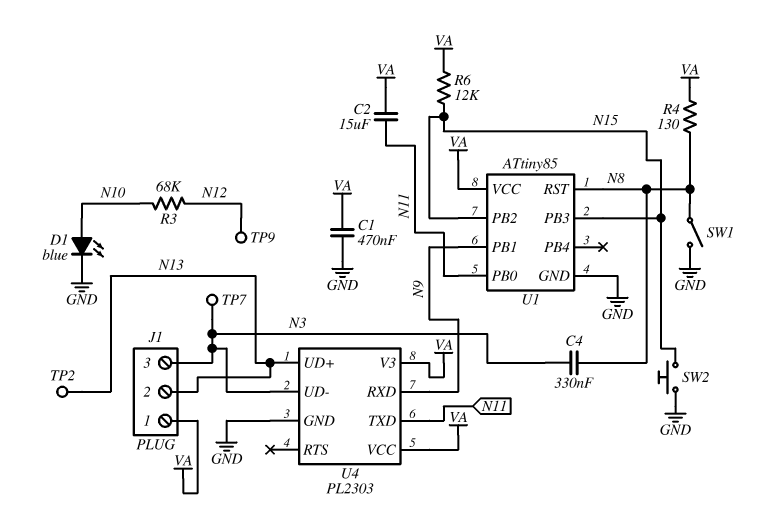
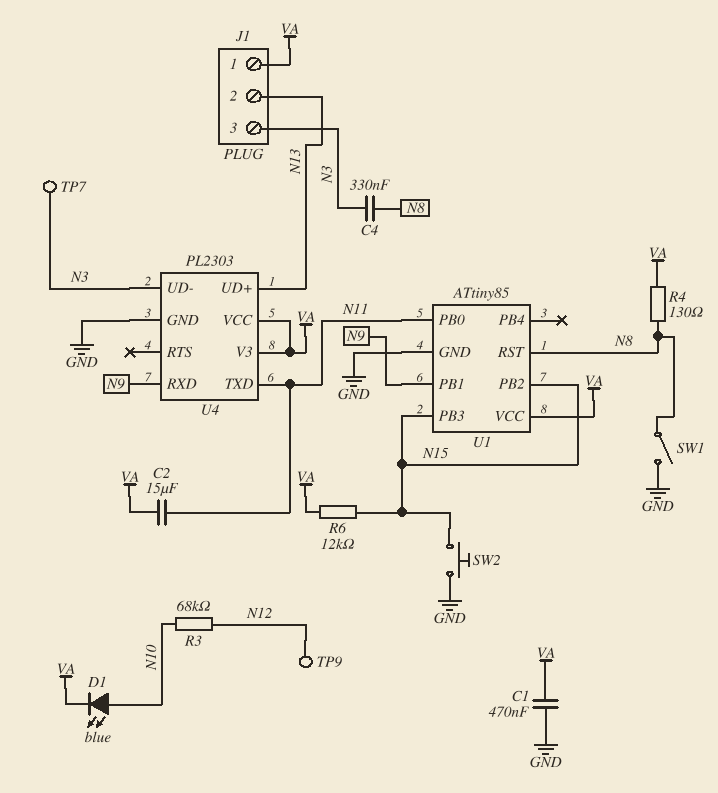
D1: LED blue (A N10, K GND) -> LED blue (A N10, K VA)
TP2: test point (N13) -> none

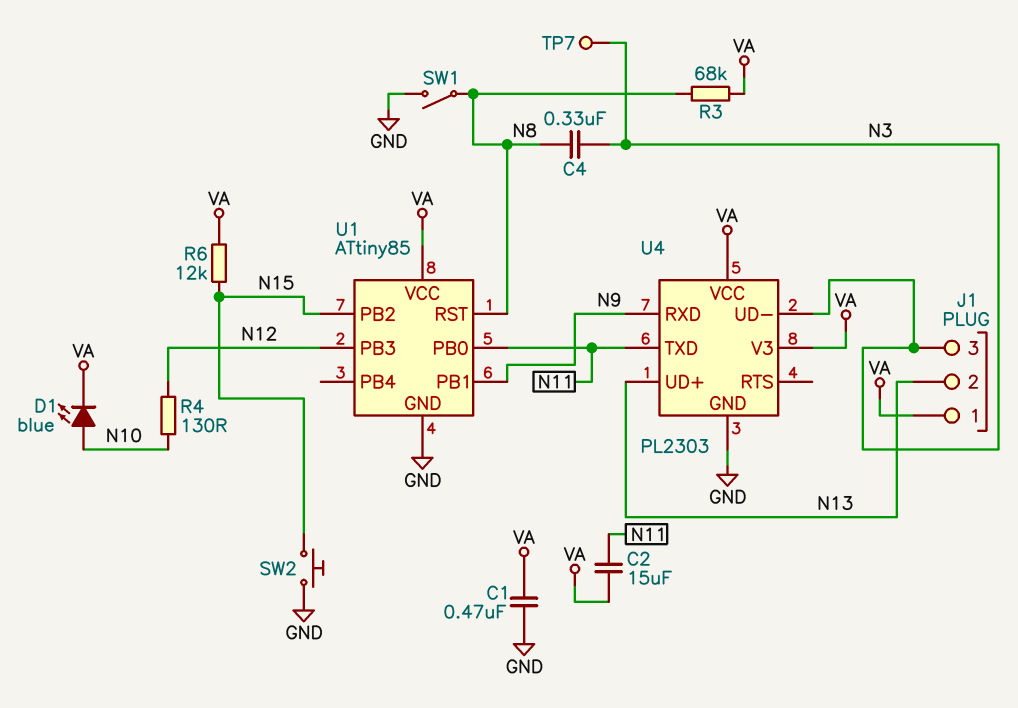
R3: 68k (N10, N12) -> 68k (N8, VA)
R4: 130 (N8, VA) -> 130 (N10, N12)
TP9: test point (N12) -> none
U1 pin PB3: N15 -> N12

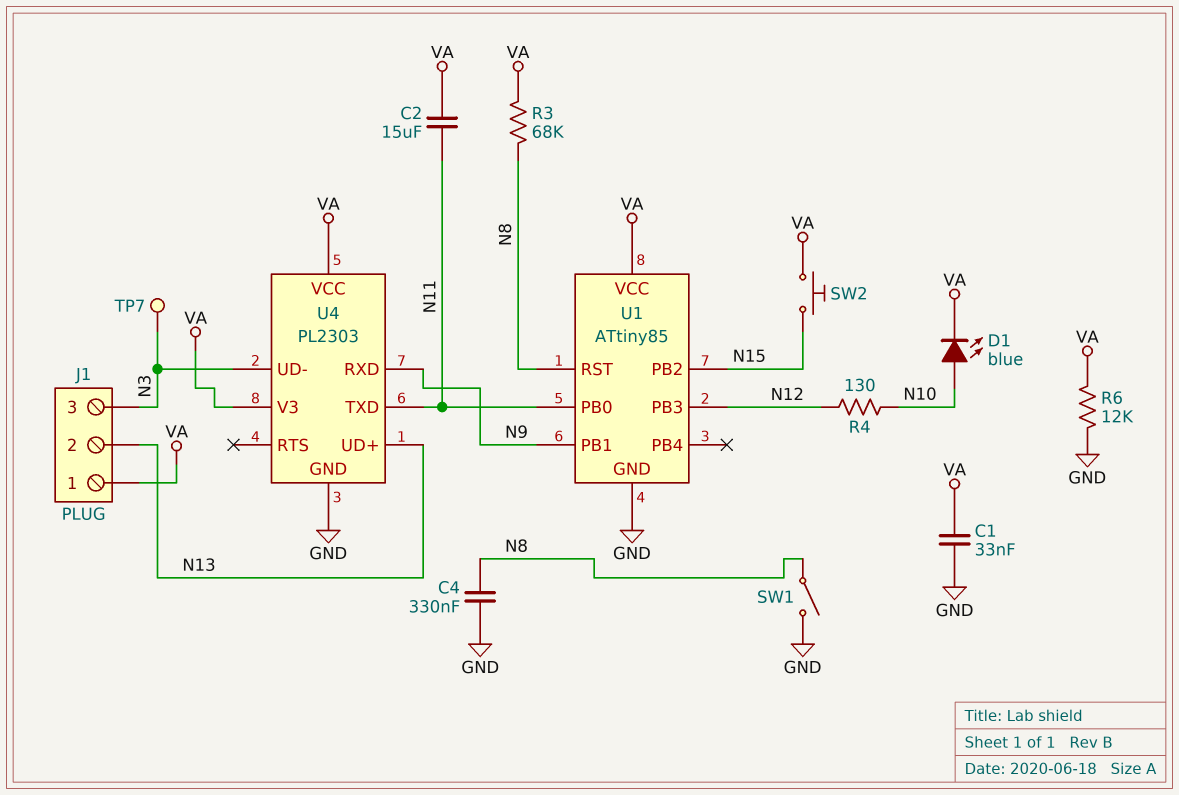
C1: 470nF (GND, VA) -> 33nF (GND, VA)
C4: 330nF (N3, N8) -> 330nF (GND, N8)
R6: 12k (N15, VA) -> 12k (GND, VA)
SW2: button (GND, N15) -> button (N15, VA)

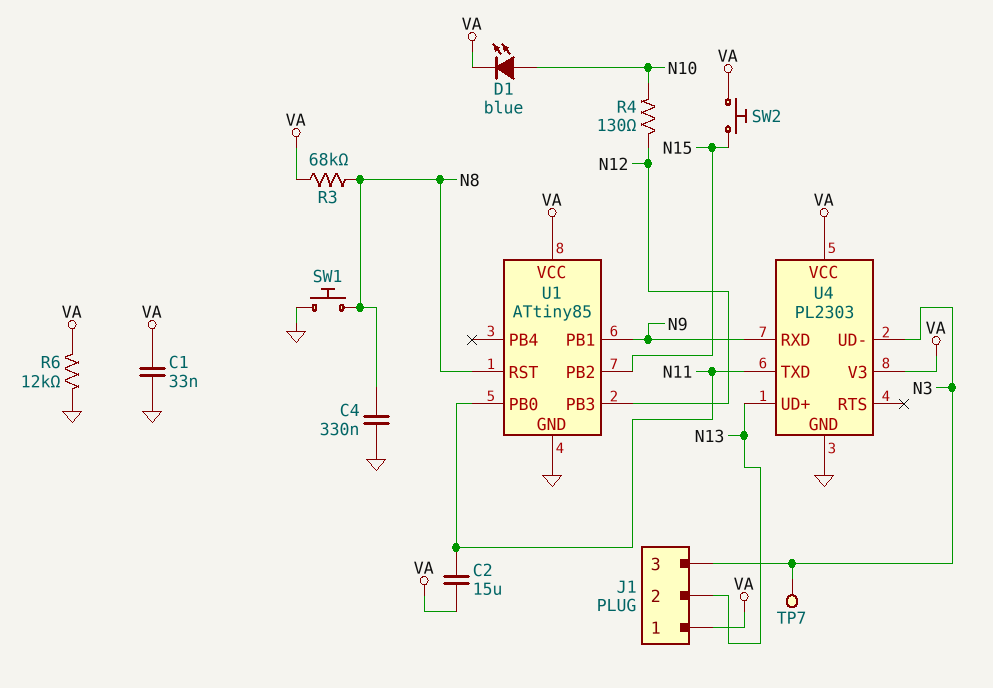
SW1: switch (GND, N8) -> button (GND, N8)

